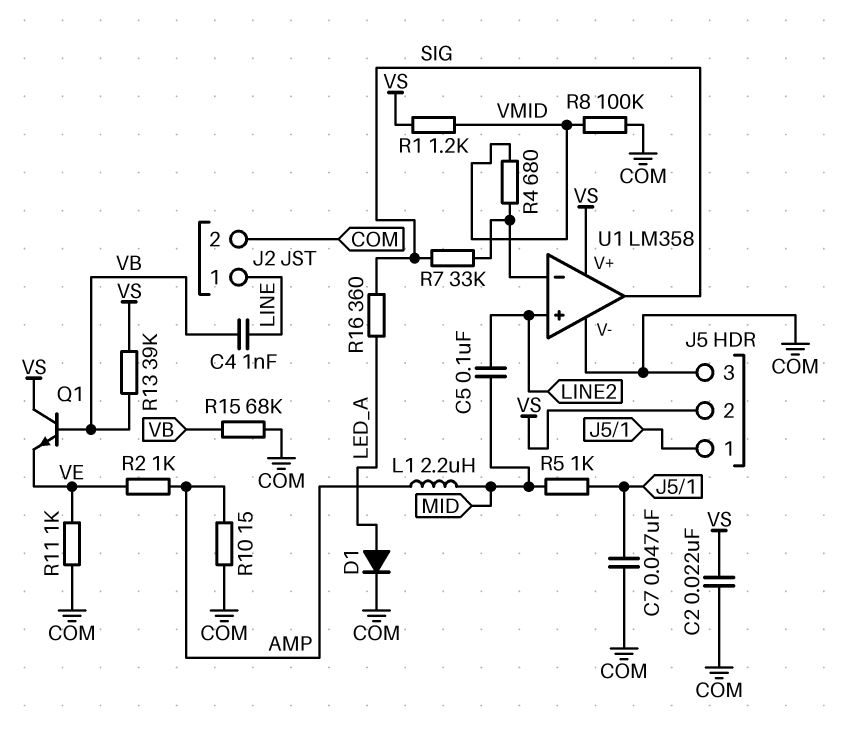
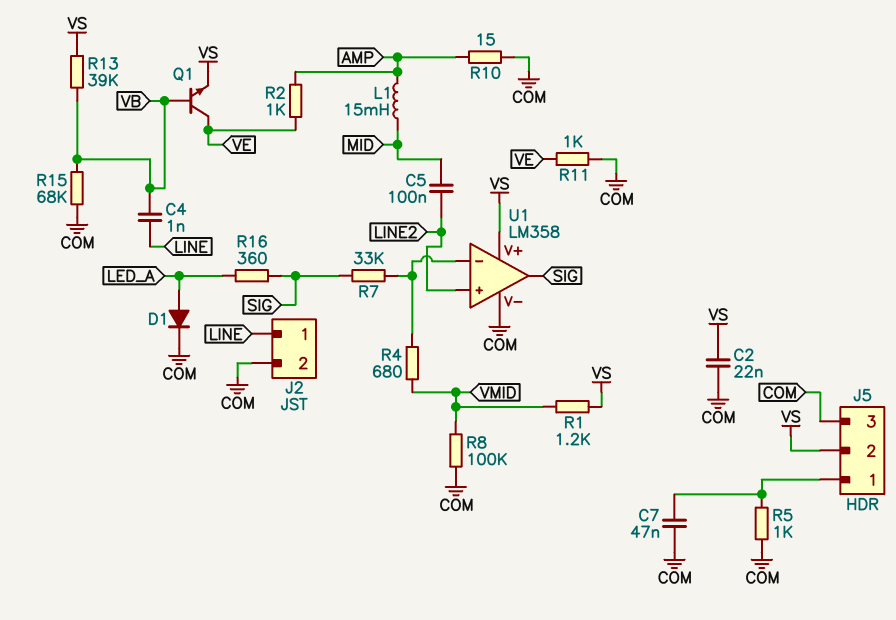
L1: 2.2uH (AMP, MID) -> 15mH (AMP, MID)
Q1: NPN (B VB, C VS, E VE) -> NPN (B VB, C VE, E VS)
R5: 1k (J5/1, MID) -> 1k (COM, J5/1)

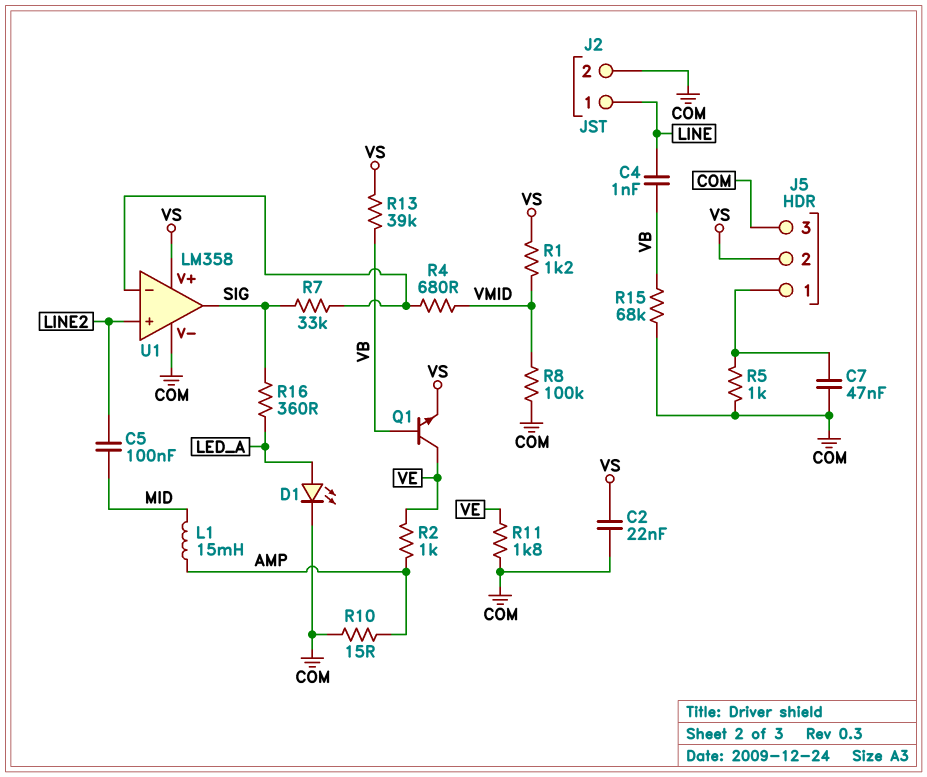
D1: diode (A LED_A, K COM) -> LED (A LED_A, K COM)
R11: 1k (COM, VE) -> 1.8k (COM, VE)

